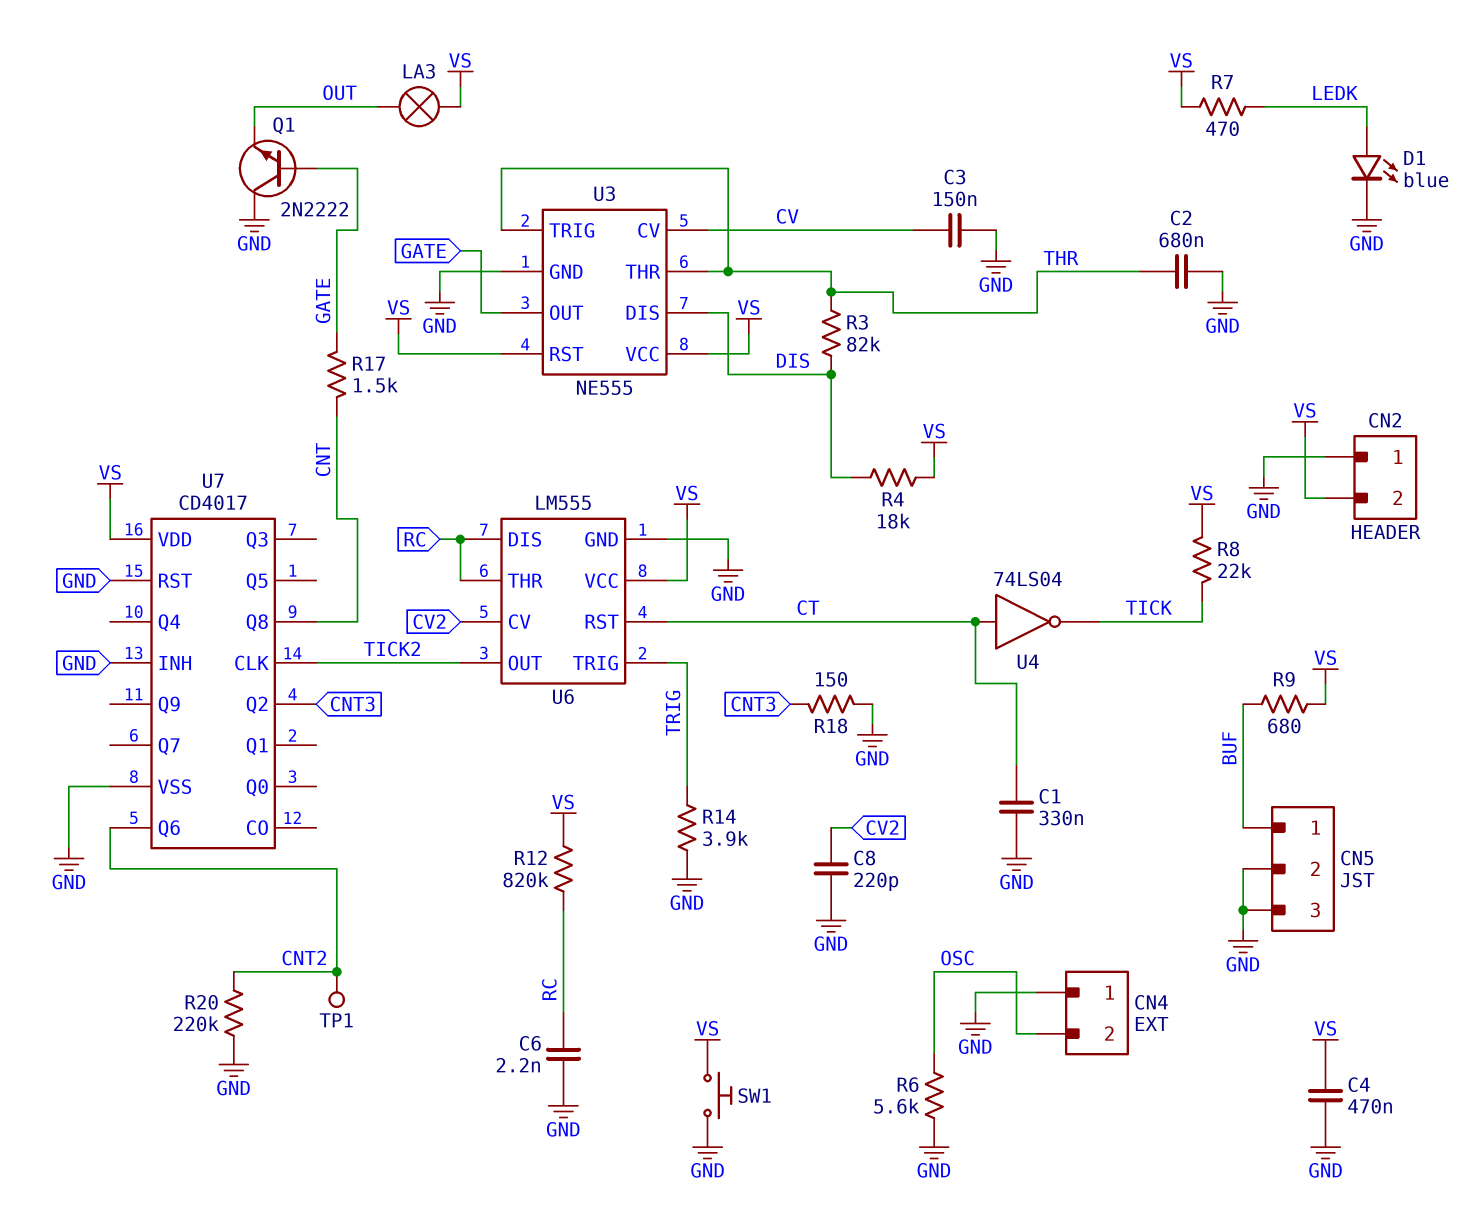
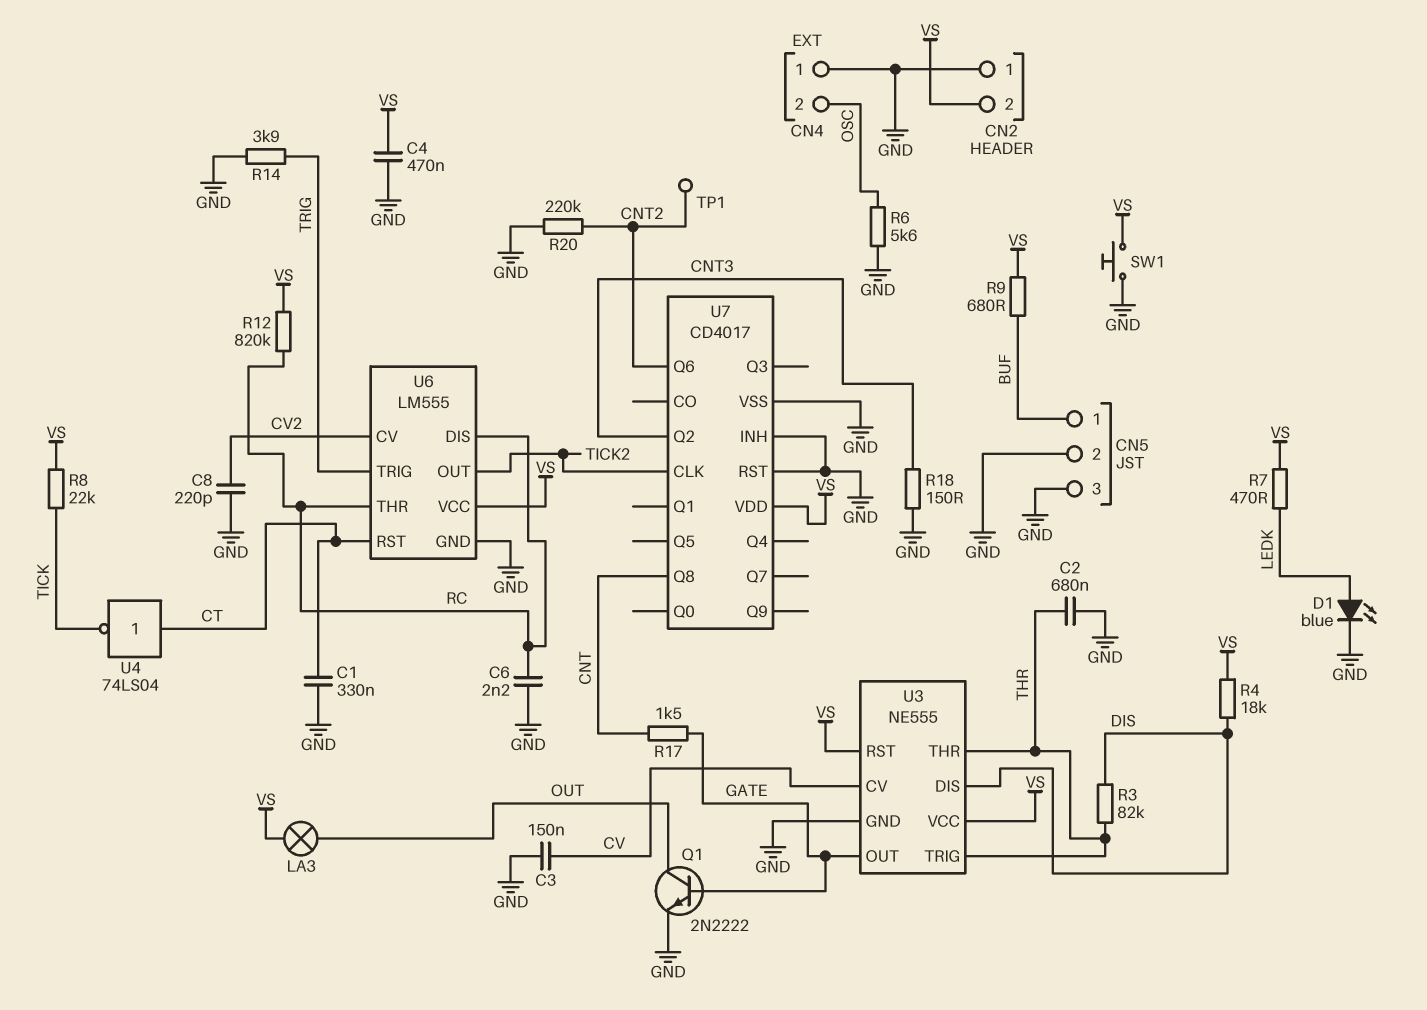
Q1: NPN 2N2222 (B GATE, C GND, E OUT) -> NPN 2N2222 (B GATE, C OUT, E GND)

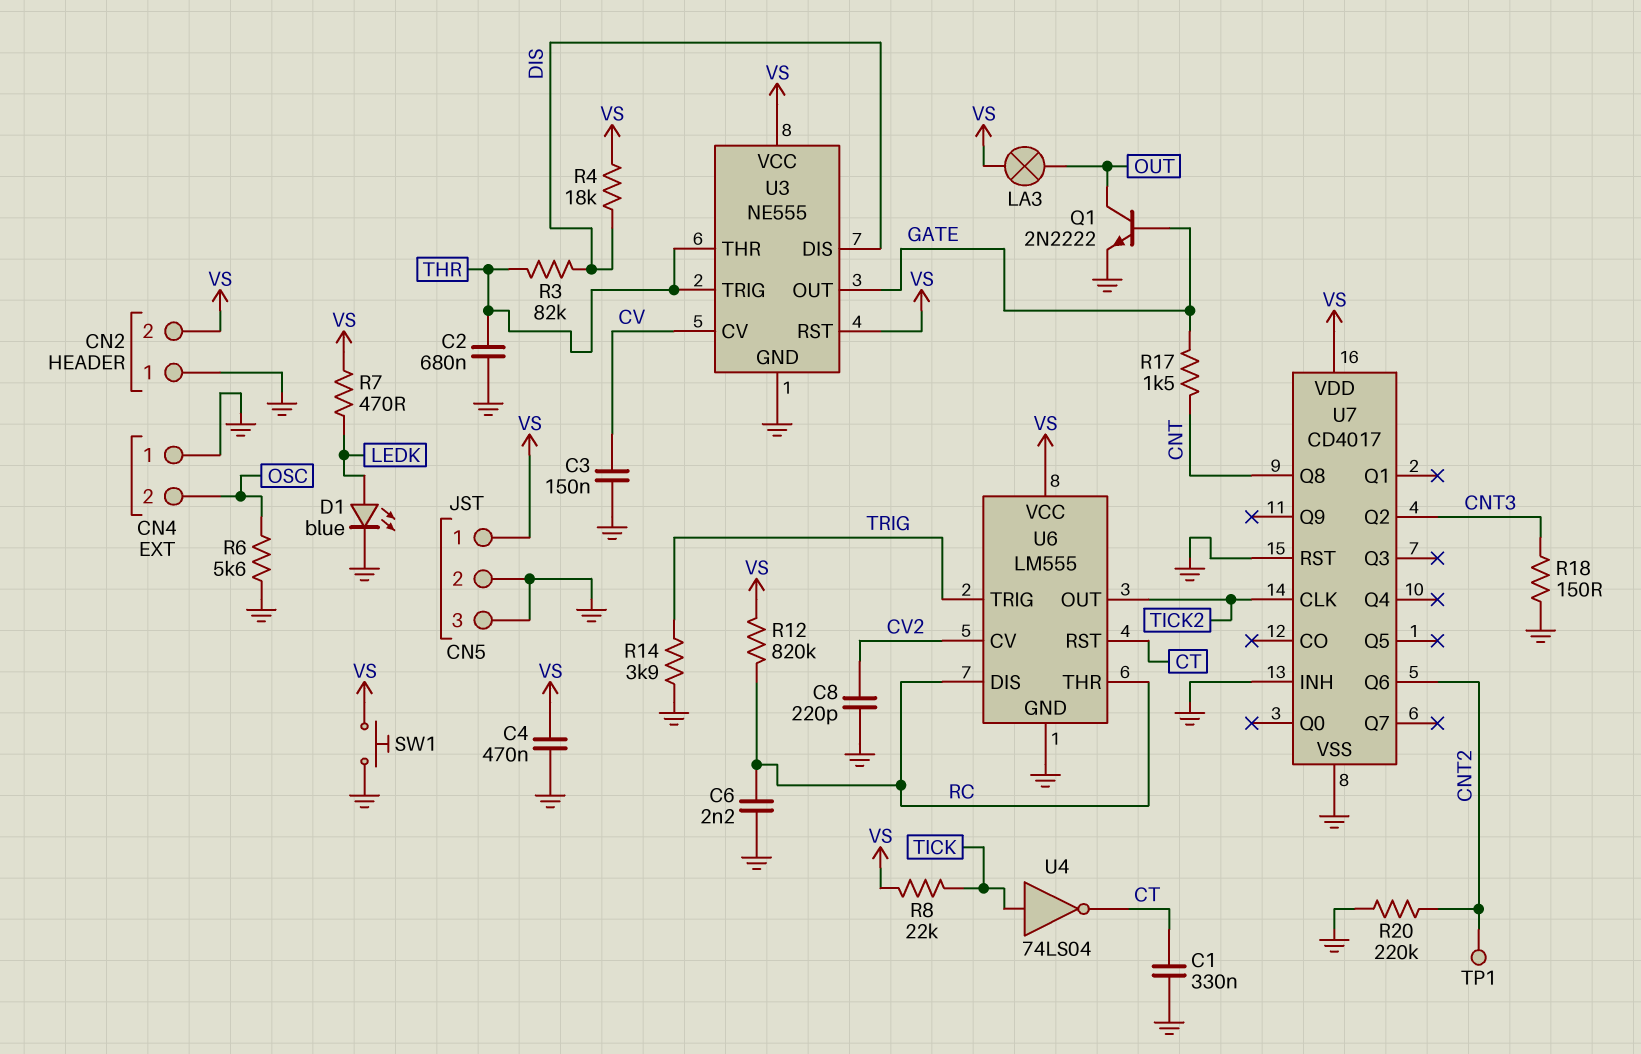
CN5 pin 1: BUF -> VS
R9: 680 (BUF, VS) -> none
U4: NOT 74LS04 (in CT, out TICK) -> NOT 74LS04 (in TICK, out CT)

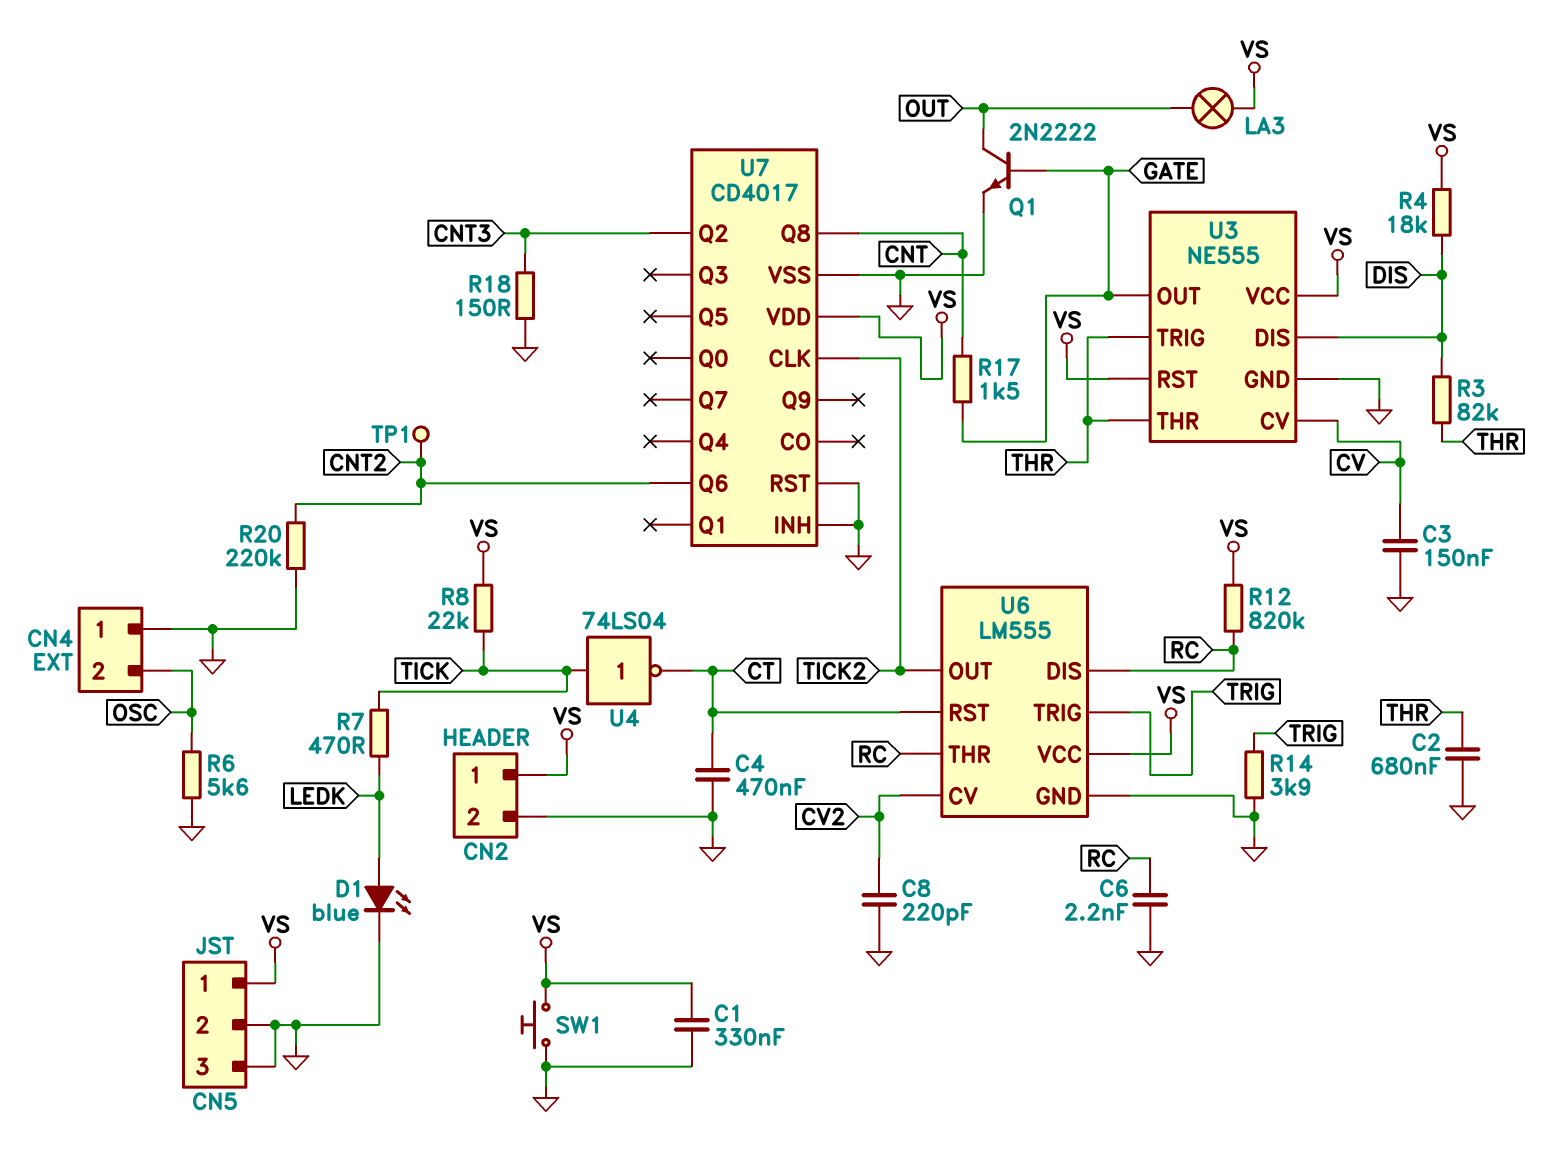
C1: 330nF (CT, GND) -> 330nF (GND, VS)
C4: 470nF (GND, VS) -> 470nF (CT, GND)
CN2 pin 1: GND -> VS
CN2 pin 2: VS -> GND
R7: 470 (LEDK, VS) -> 470 (LEDK, TICK)

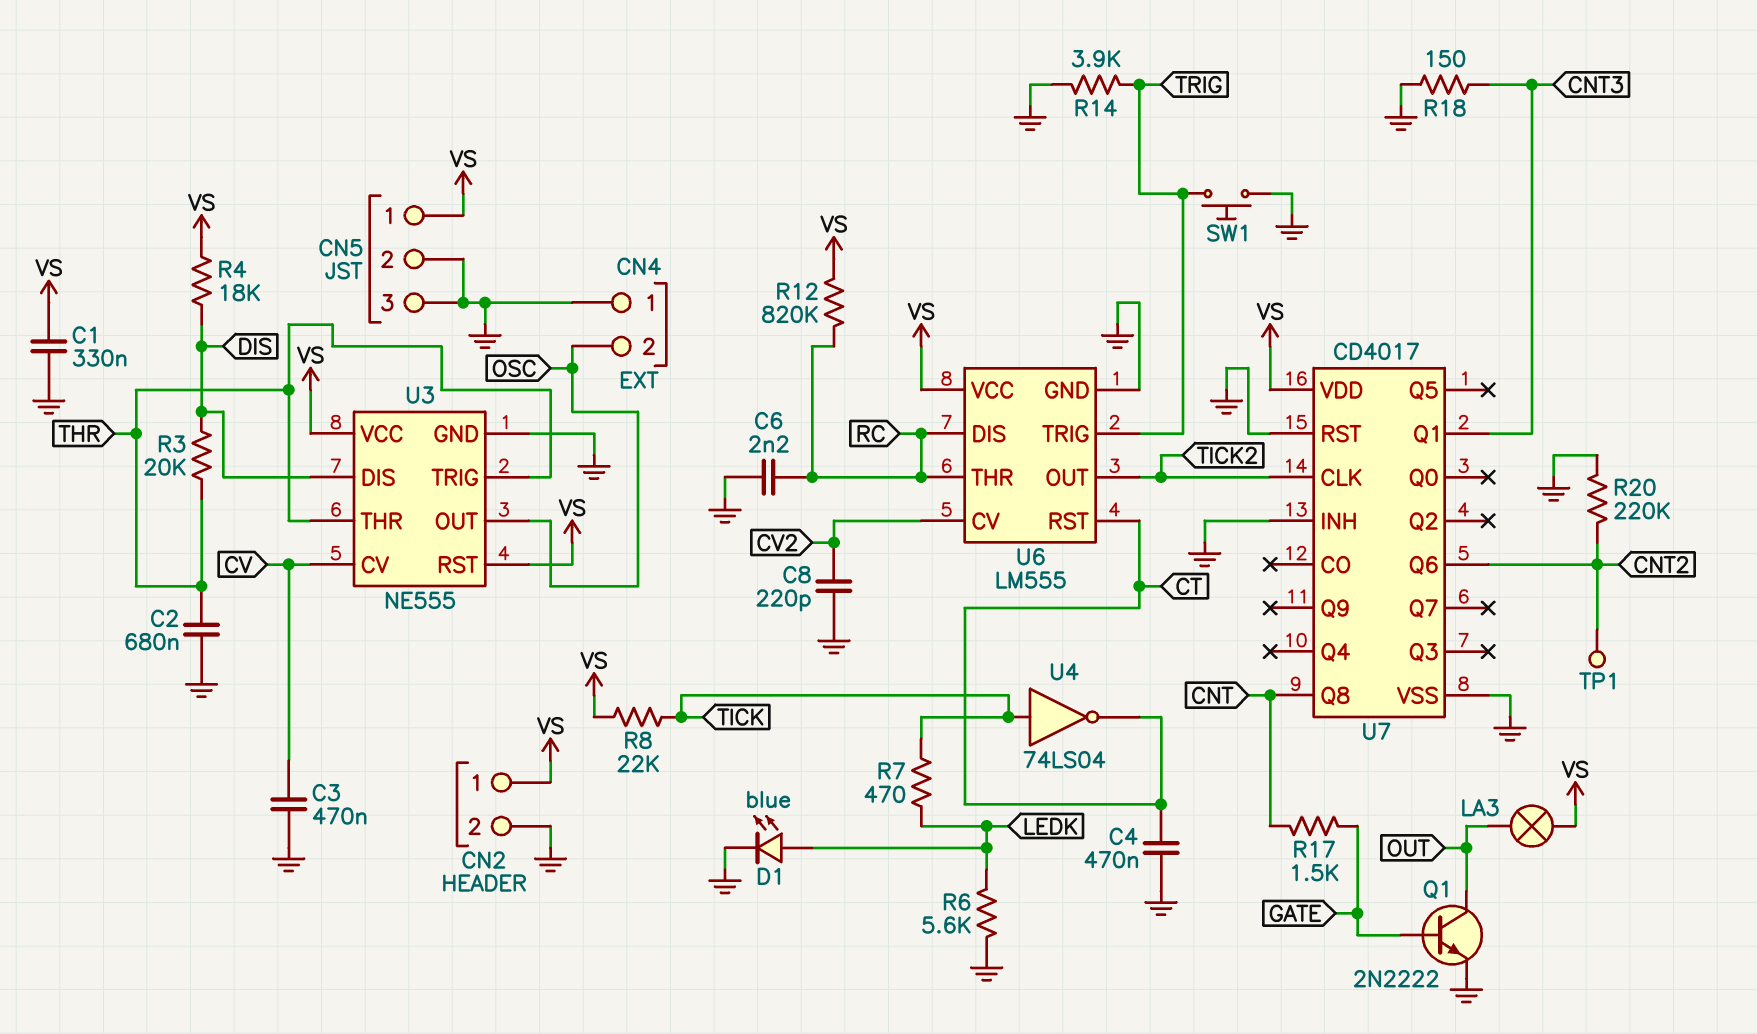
C3: 150nF (CV, GND) -> 470nF (CV, GND)
R3: 82k (DIS, THR) -> 20k (DIS, THR)
R6: 5.6k (GND, OSC) -> 5.6k (GND, LEDK)
SW1: button (GND, VS) -> button (GND, TRIG)
U3 pin OUT: GATE -> OSC
U7 pin Q1: none -> CNT3
U7 pin Q2: CNT3 -> none

